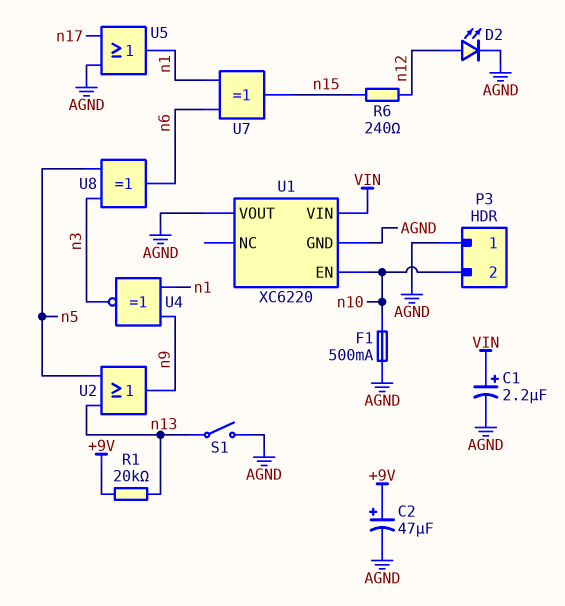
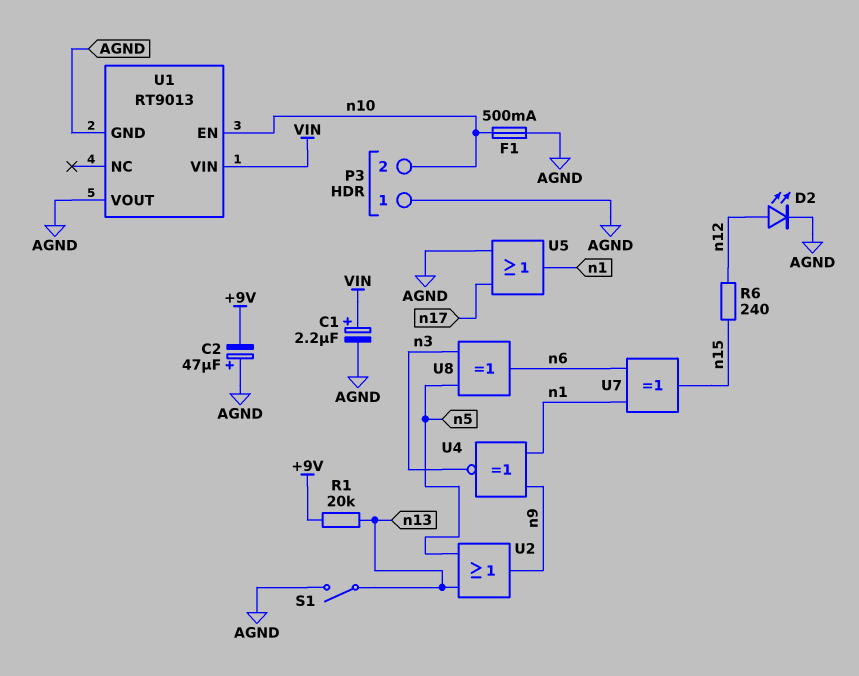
C2: 47uF (plus +9V, minus AGND) -> 47uF (plus AGND, minus +9V)
U1: XC6220 -> RT9013

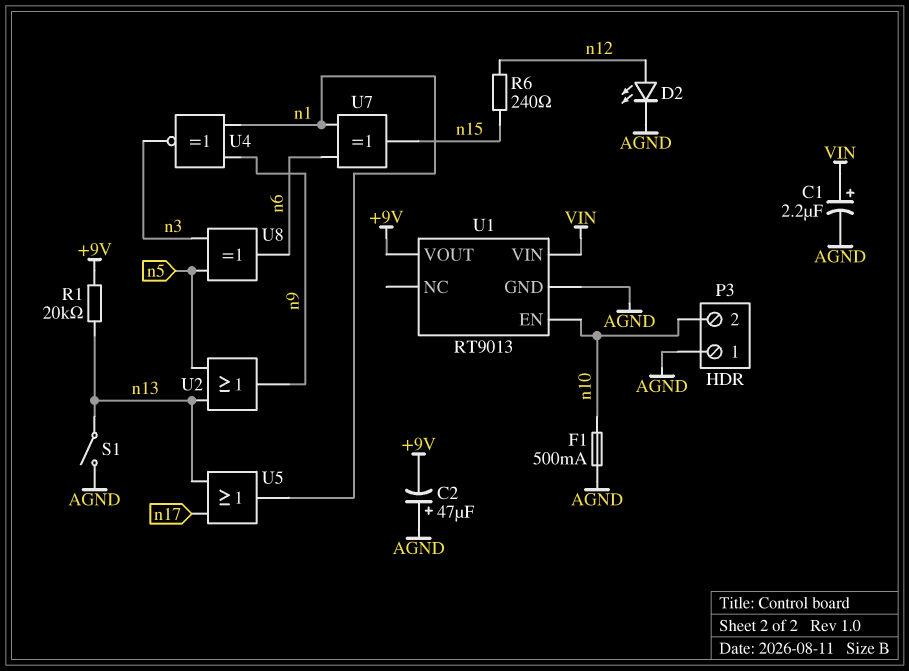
U1 pin VOUT: AGND -> +9V
U5: OR (in AGND, in n17, out n1) -> OR (in n13, in n17, out n1)

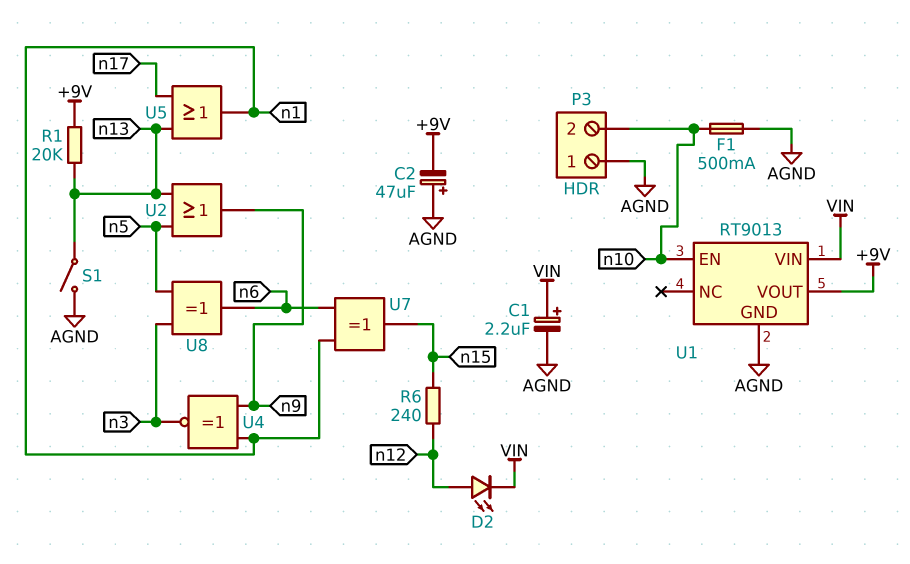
D2: LED (A n12, K AGND) -> LED (A n12, K VIN)

